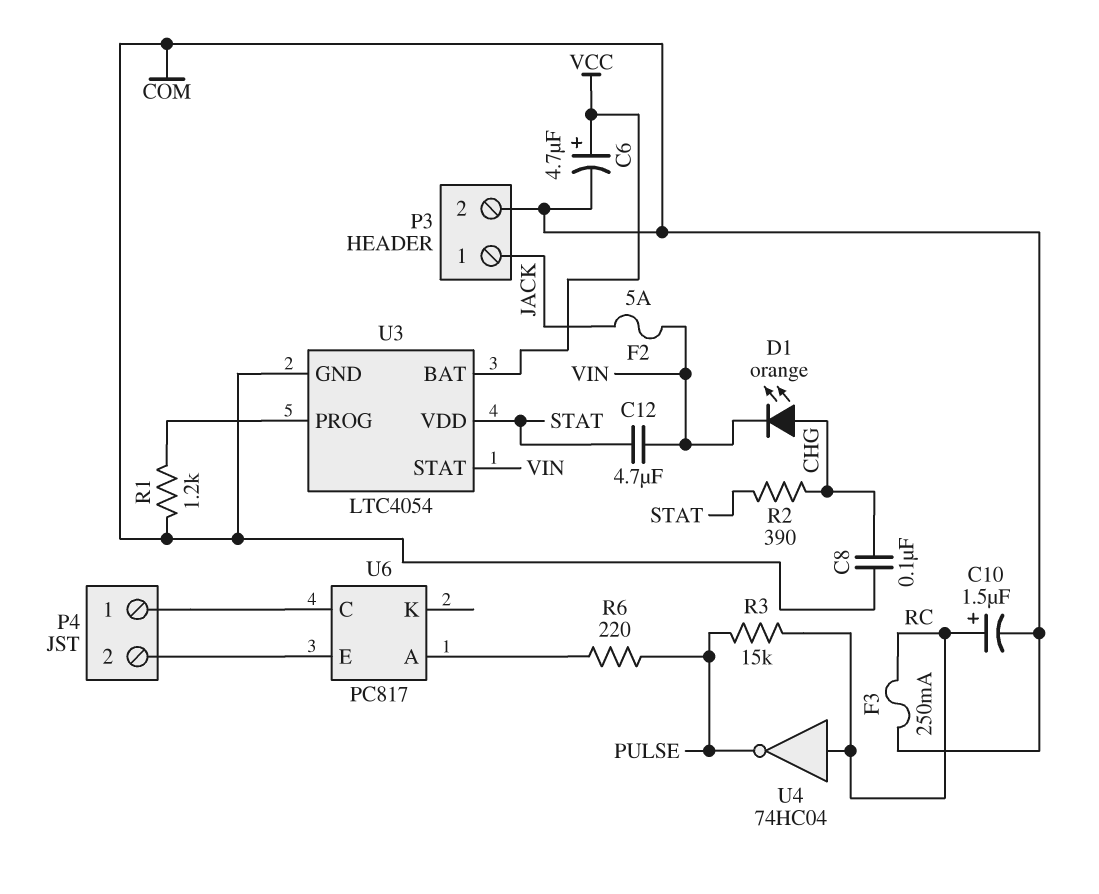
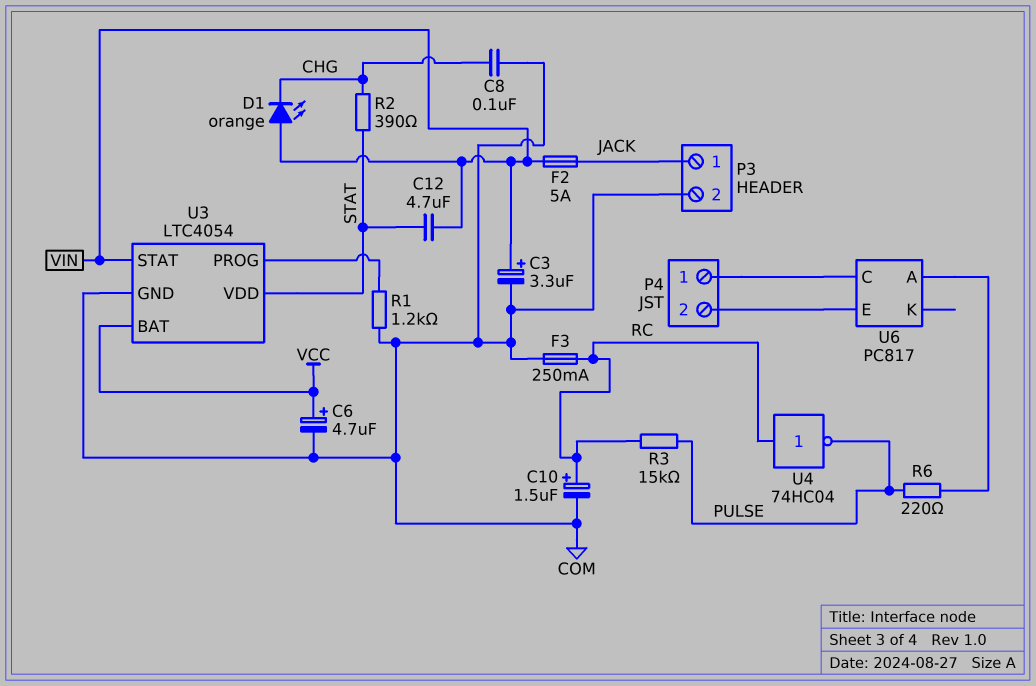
C3: none -> 3.3uF (plus VIN, minus COM)
D1: LED orange (A CHG, K VIN) -> LED orange (A VIN, K CHG)

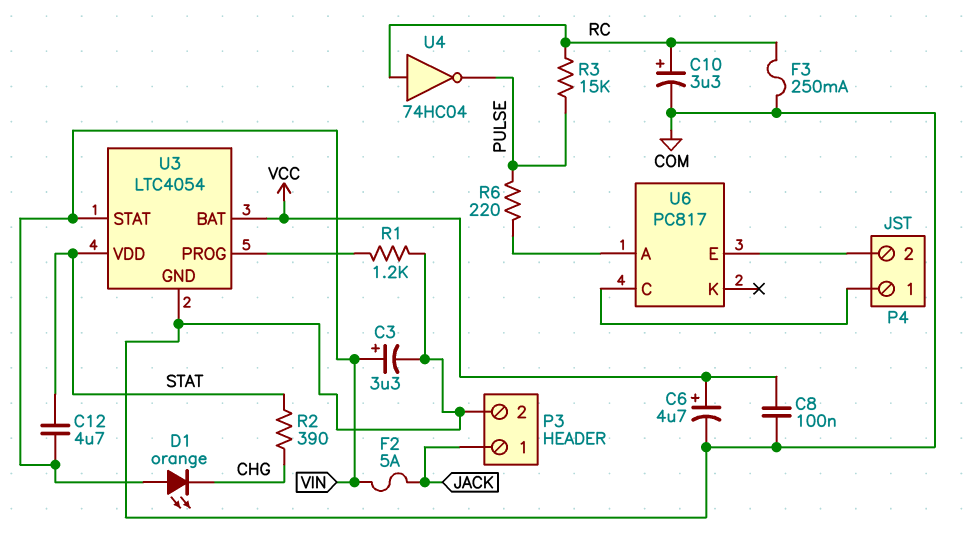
C8: 100nF (CHG, COM) -> 100nF (COM, VCC)
C10: 1.5uF (plus RC, minus COM) -> 3.3uF (plus RC, minus COM)

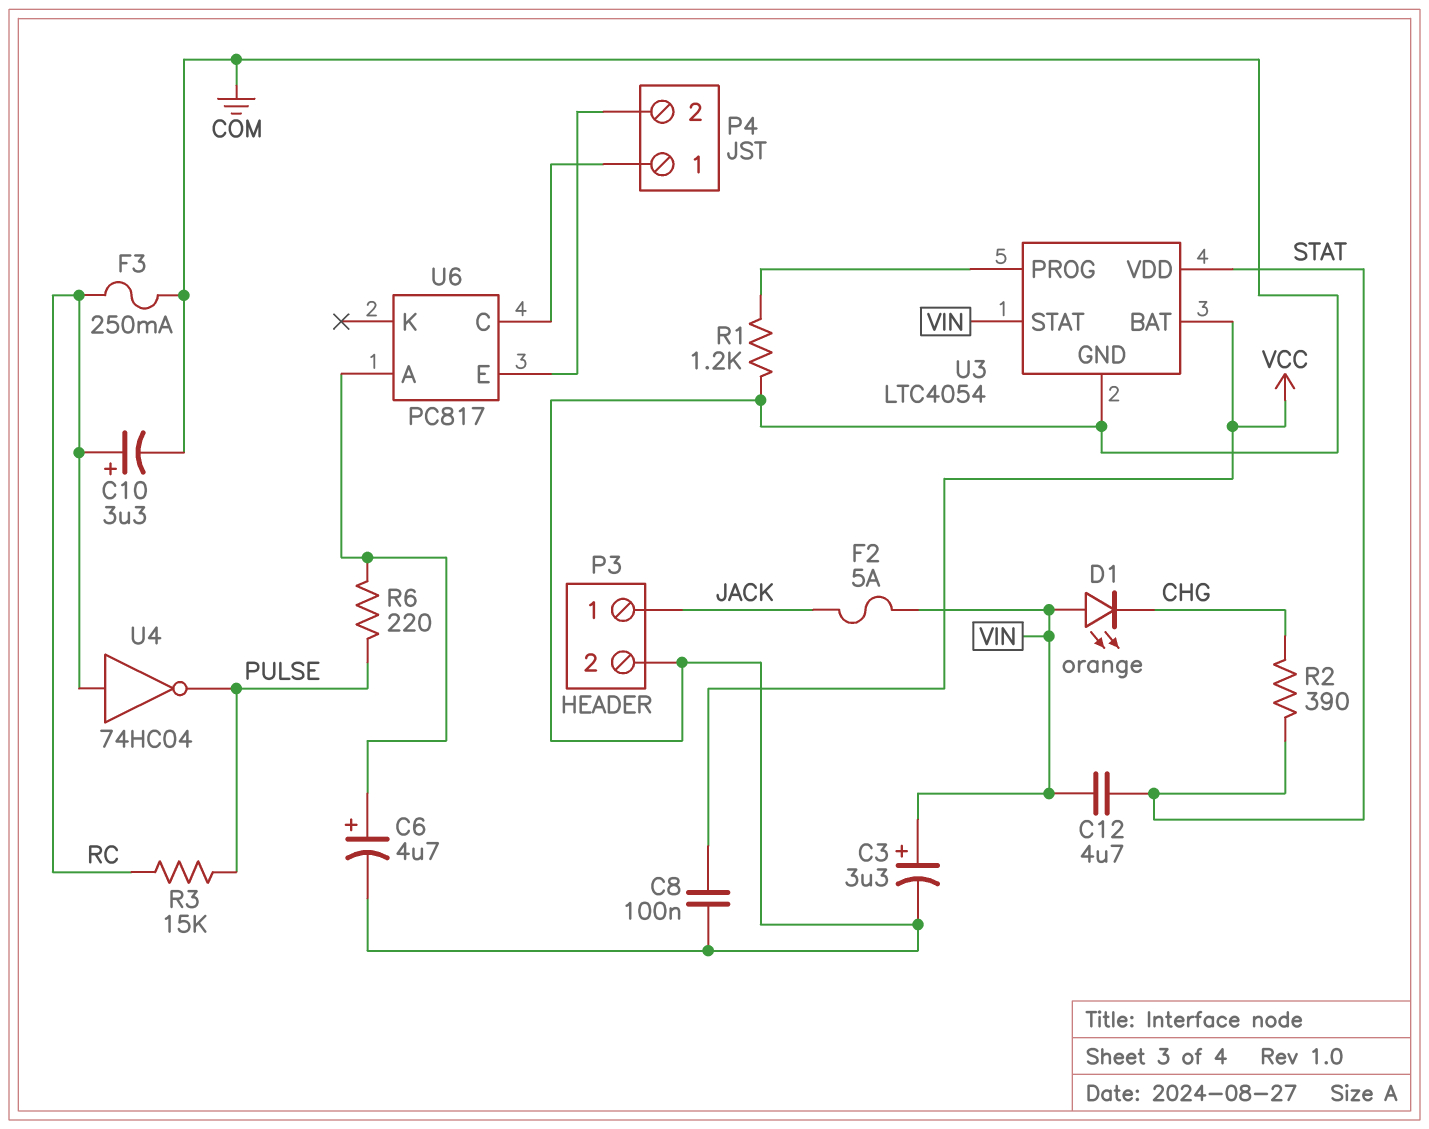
C6: 4.7uF (plus VCC, minus COM) -> 4.7uF (plus U6/A, minus COM)

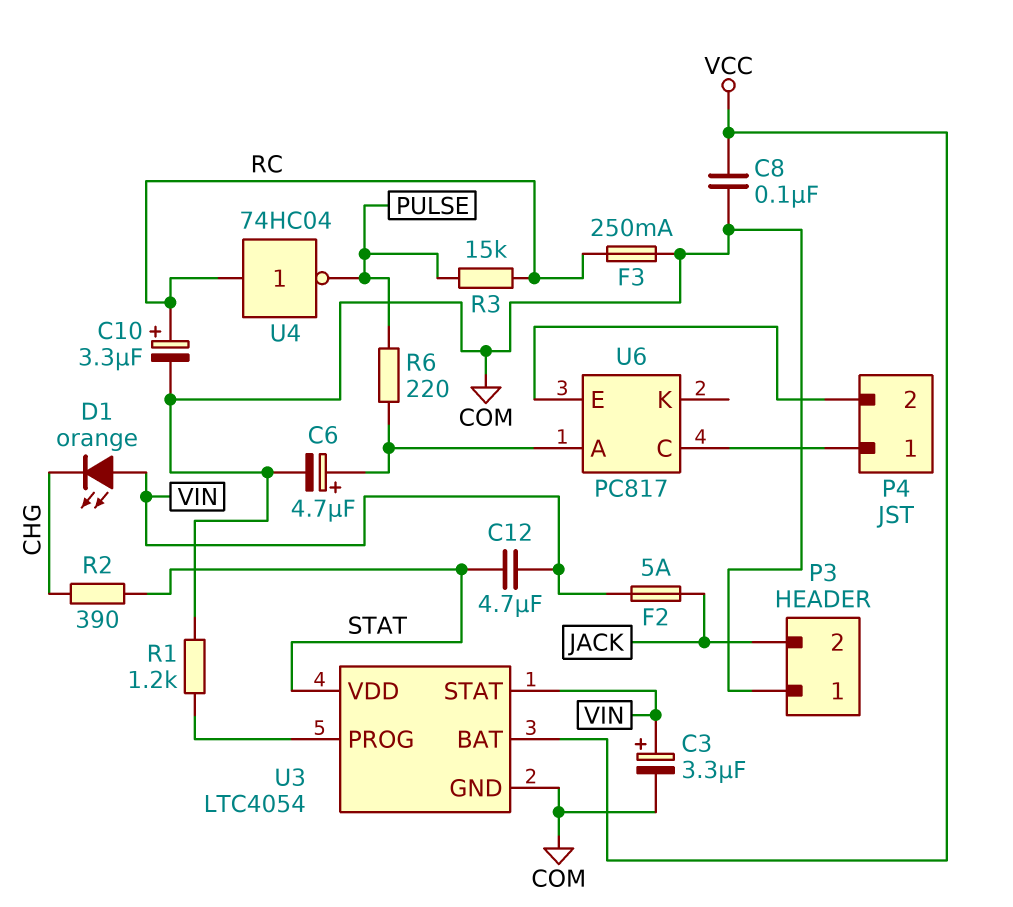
P3 pin 1: JACK -> COM
P3 pin 2: COM -> JACK

